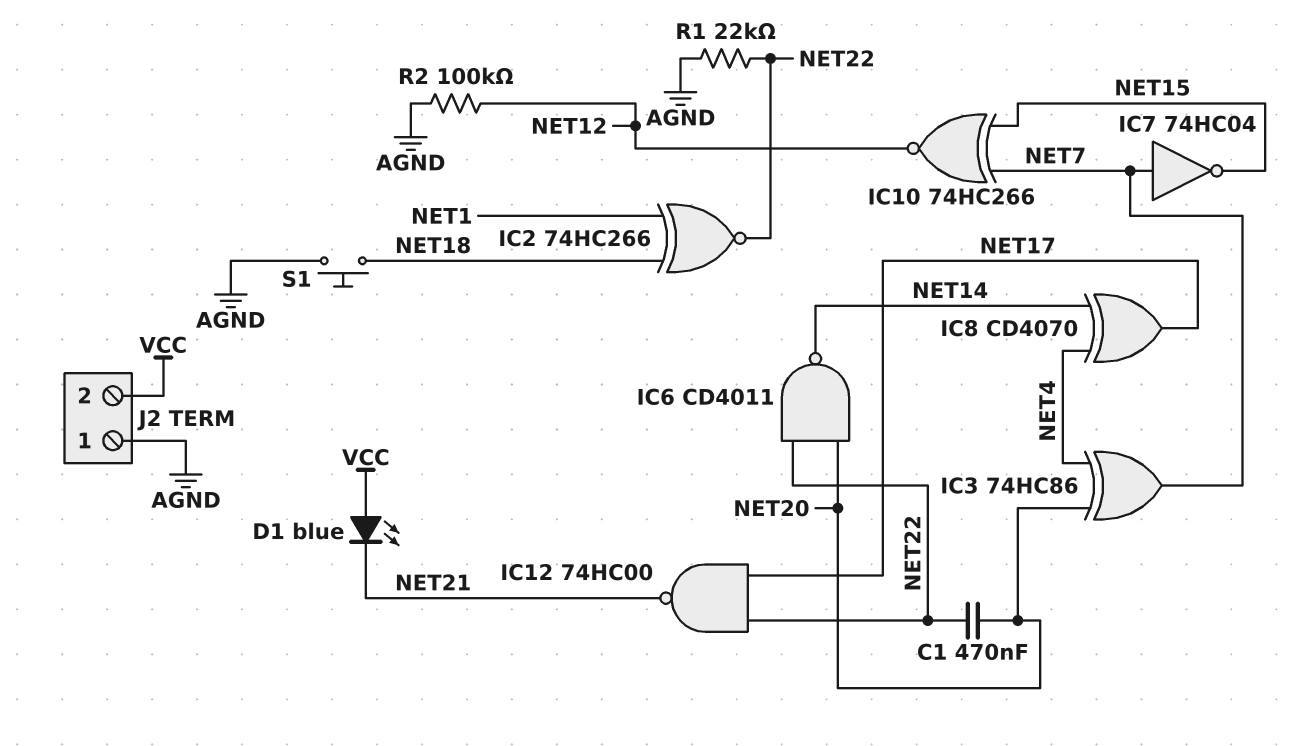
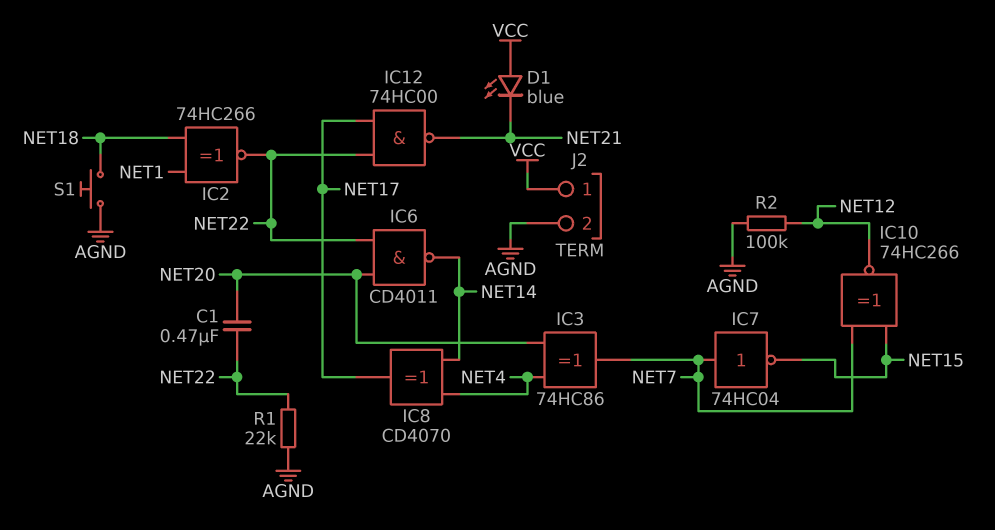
J2 pin 1: AGND -> VCC
J2 pin 2: VCC -> AGND

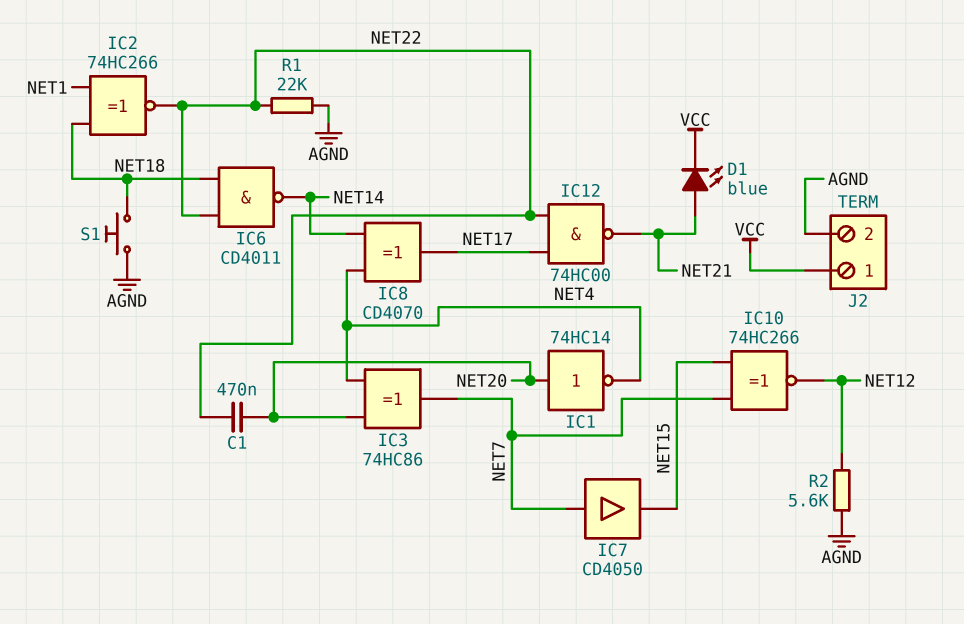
D1: LED blue (A VCC, K NET21) -> LED blue (A NET21, K VCC)
IC1: none -> NOT 74HC14 (in NET20, out NET4)
IC6: NAND CD4011 (in NET20, in NET22, out NET14) -> NAND CD4011 (in NET18, in NET22, out NET14)
IC7: NOT 74HC04 (in NET7, out NET15) -> buffer CD4050 (in NET7, out NET15)
R2: 100k (AGND, NET12) -> 5.6k (AGND, NET12)

